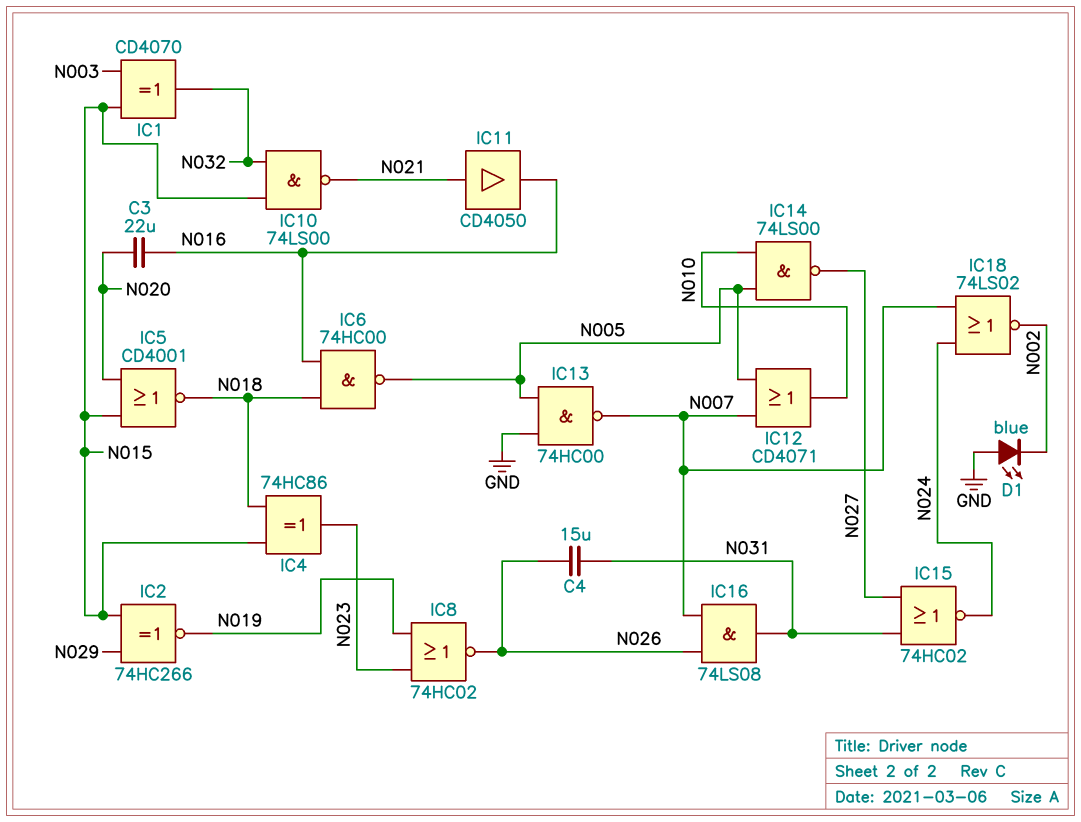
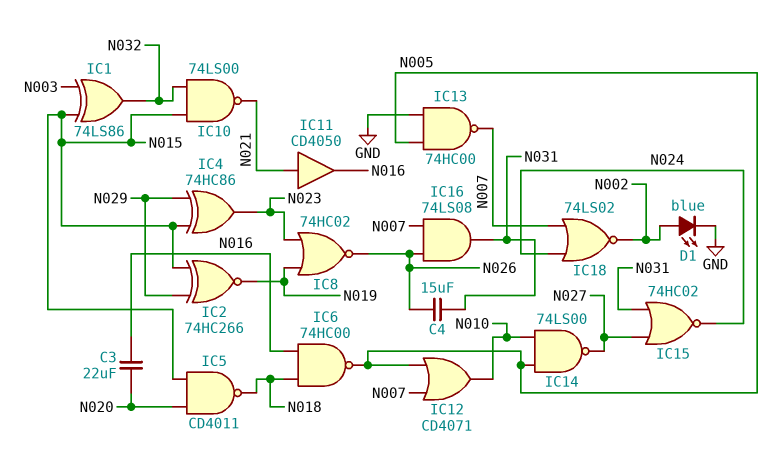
D1: LED blue (A GND, K N002) -> LED blue (A N002, K GND)
IC1: XOR CD4070 (in N003, in N015, out N032) -> XOR 74LS86 (in N003, in N015, out N032)
IC4: XOR 74HC86 (in N015, in N018, out N023) -> XOR 74HC86 (in N015, in N029, out N023)
IC5: NOR CD4001 (in N015, in N020, out N018) -> NAND CD4011 (in N015, in N020, out N018)

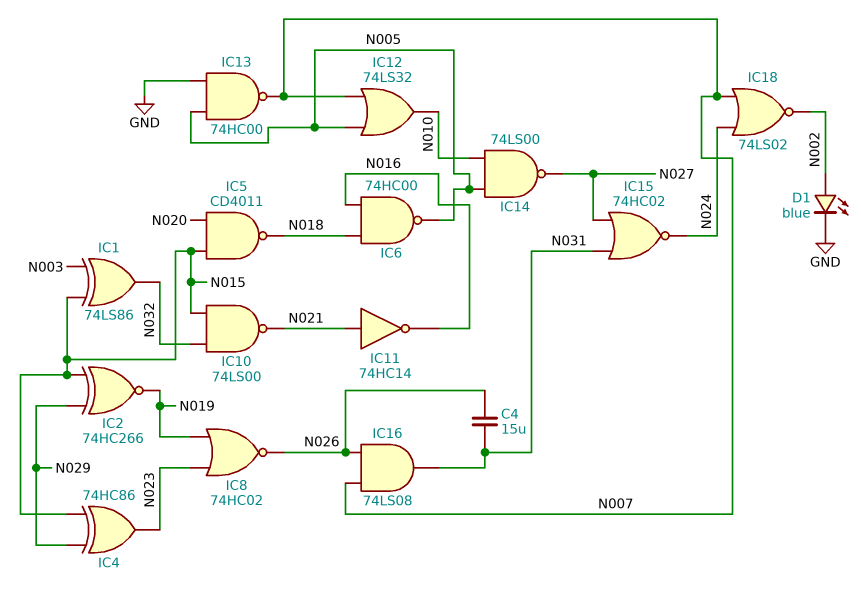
C3: 22uF (N016, N020) -> none
IC11: buffer CD4050 (in N021, out N016) -> NOT 74HC14 (in N021, out N016)
IC12: OR CD4071 (in N005, in N007, out N010) -> OR 74LS32 (in N005, in N007, out N010)

